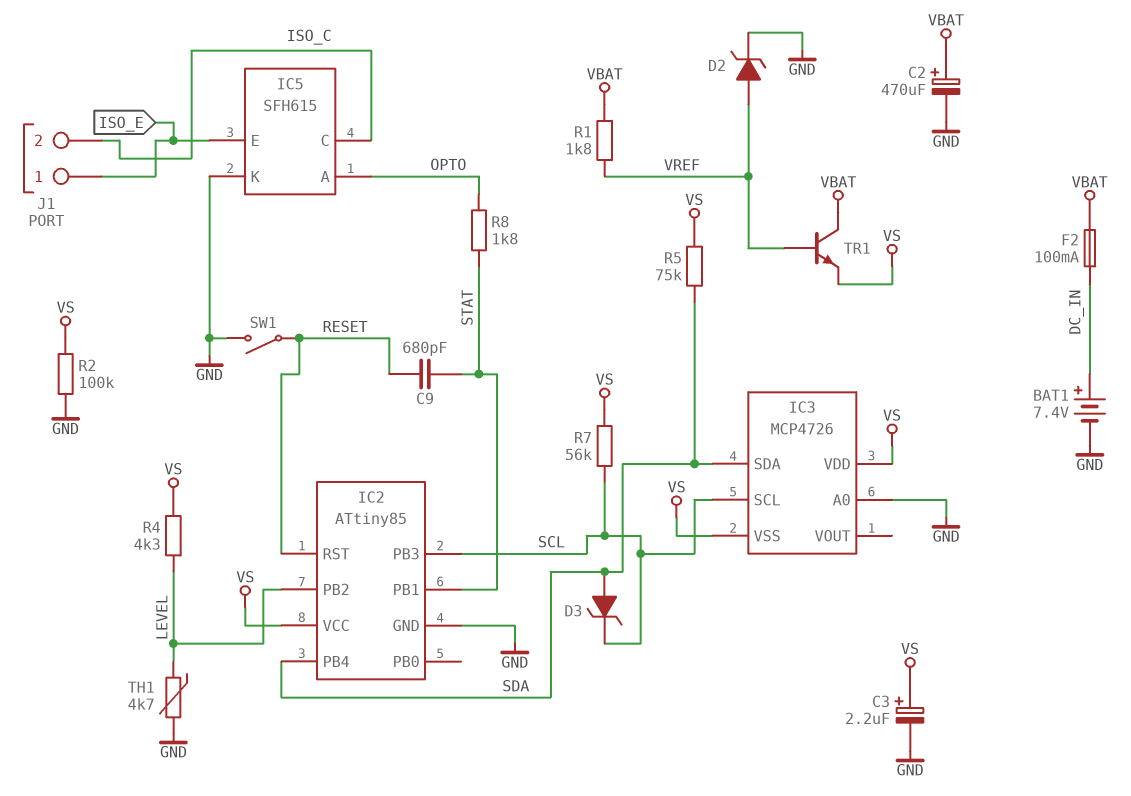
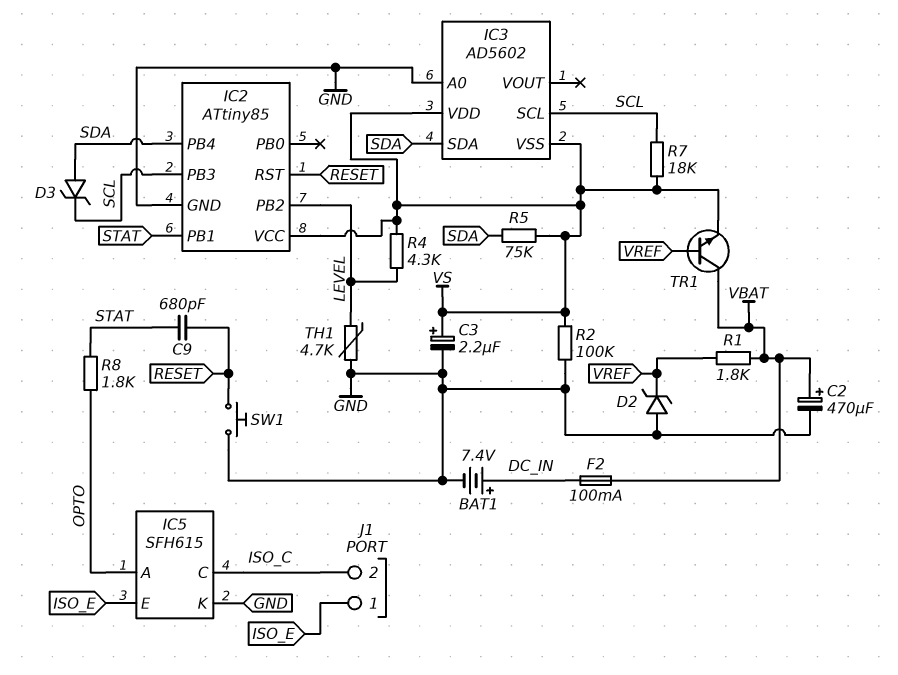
D2: zener (A VREF, K GND) -> zener (A GND, K VREF)
IC3: MCP4726 -> AD5602
R7: 56k (SCL, VS) -> 18k (SCL, VS)
SW1: switch (GND, RESET) -> button (GND, RESET)

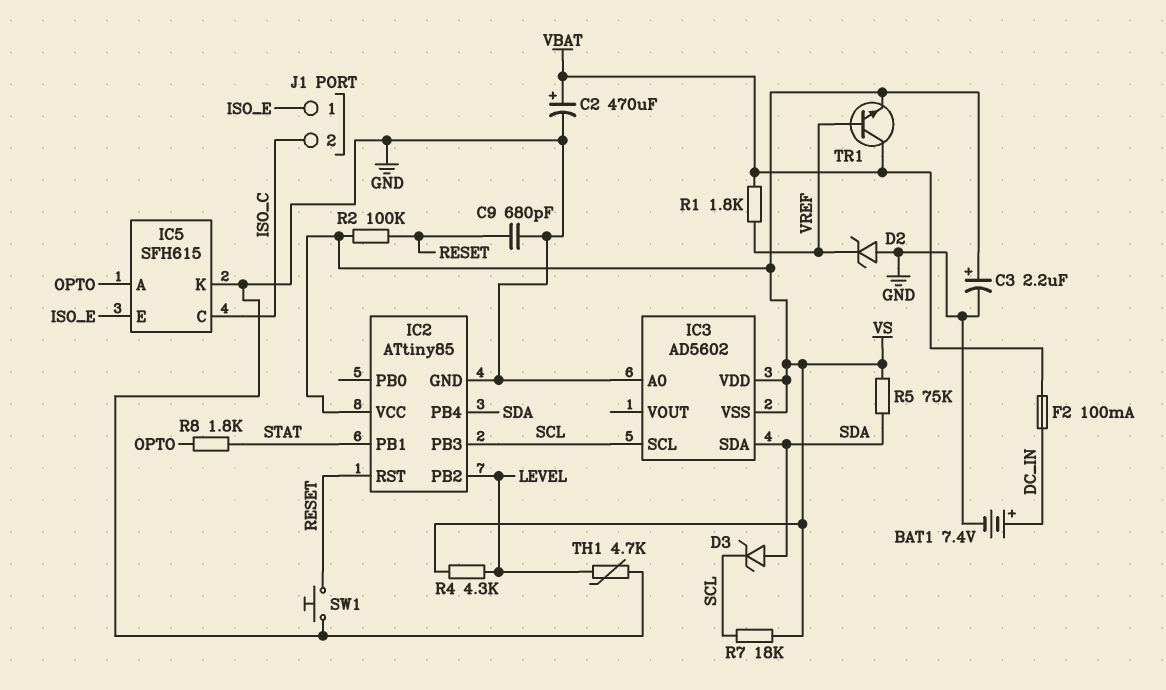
C9: 680pF (RESET, STAT) -> 680pF (GND, RESET)
R2: 100k (GND, VS) -> 100k (RESET, VS)

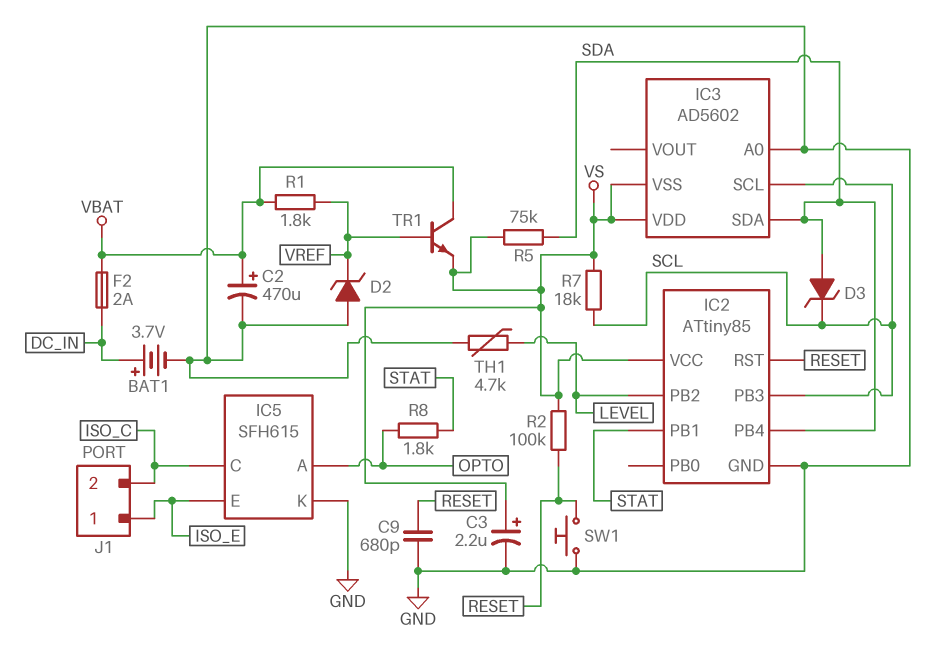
BAT1: 7.4V (plus DC_IN, minus GND) -> 3.7V (plus DC_IN, minus GND)
F2: 100mA (DC_IN, VBAT) -> 2A (DC_IN, VBAT)
R4: 4.3k (LEVEL, VS) -> none

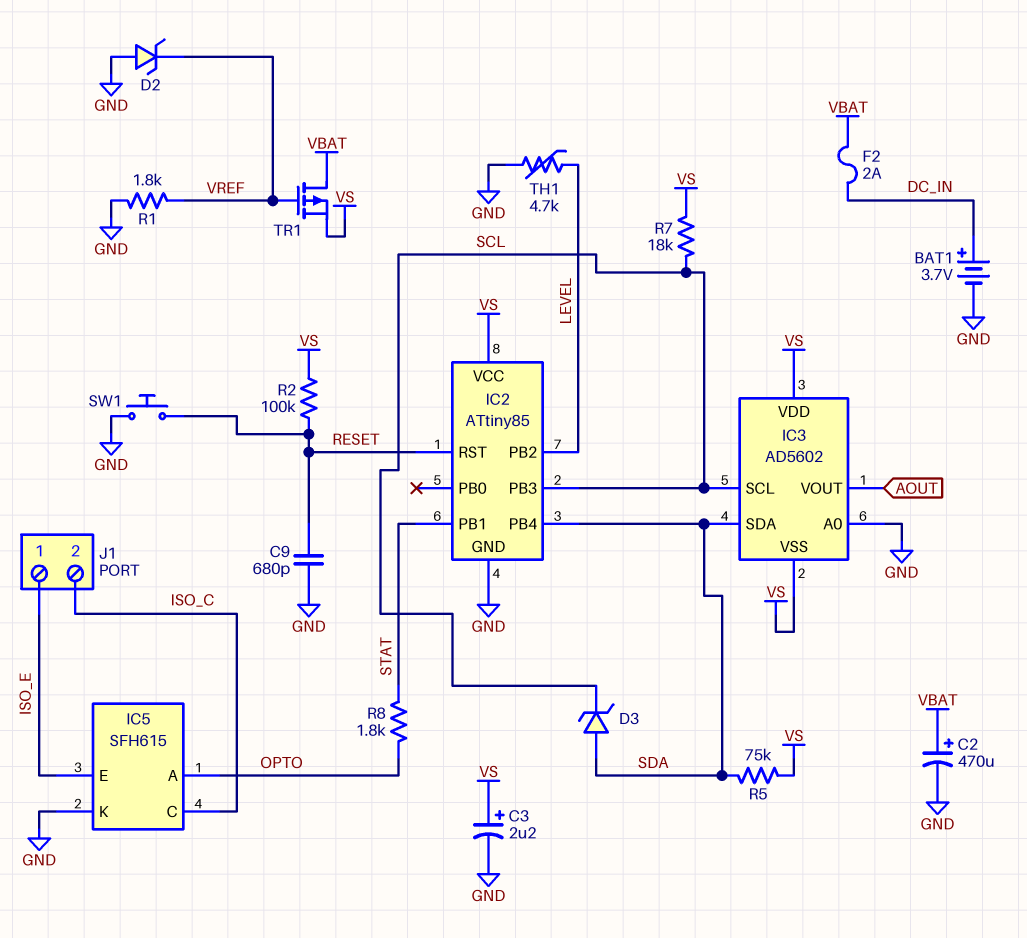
IC3 pin VOUT: none -> AOUT
R1: 1.8k (VBAT, VREF) -> 1.8k (GND, VREF)
TR1: NPN (B VREF, C VBAT, E VS) -> PMOS (G VREF, D VBAT, S VS)

